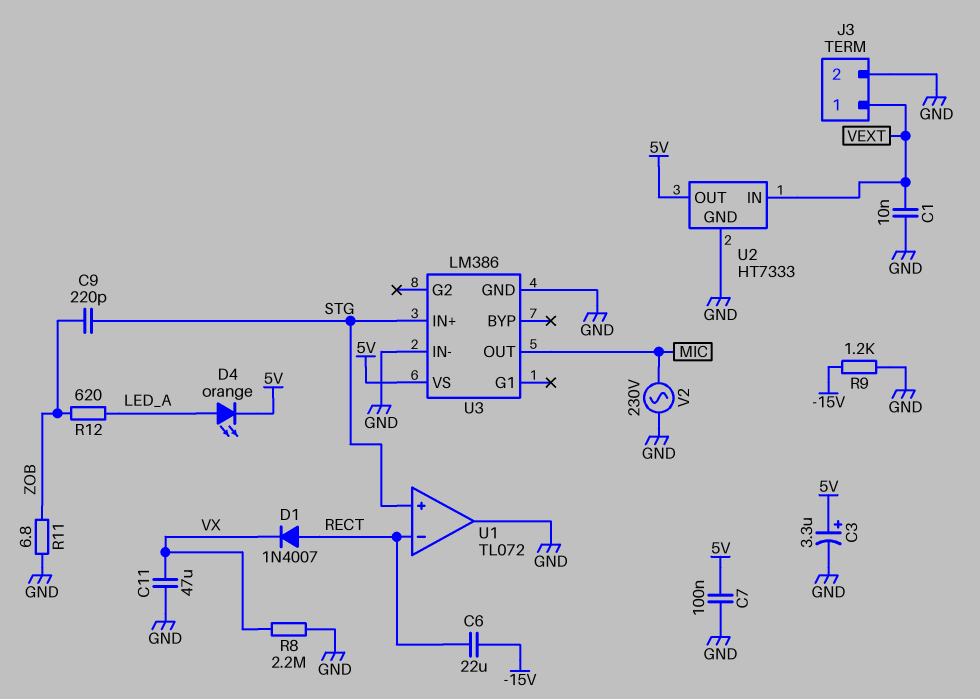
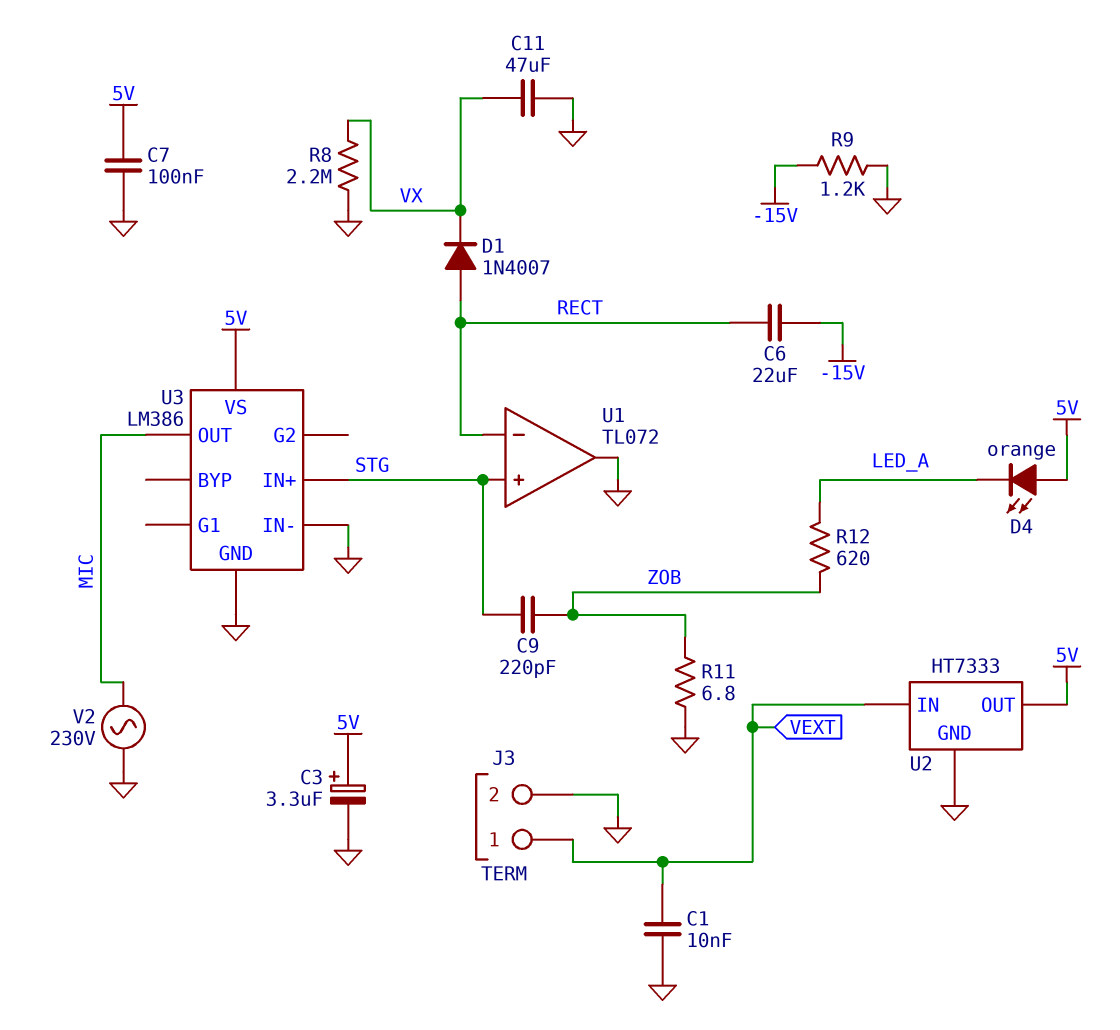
D4: LED orange (A LED_A, K 5V) -> LED orange (A 5V, K LED_A)

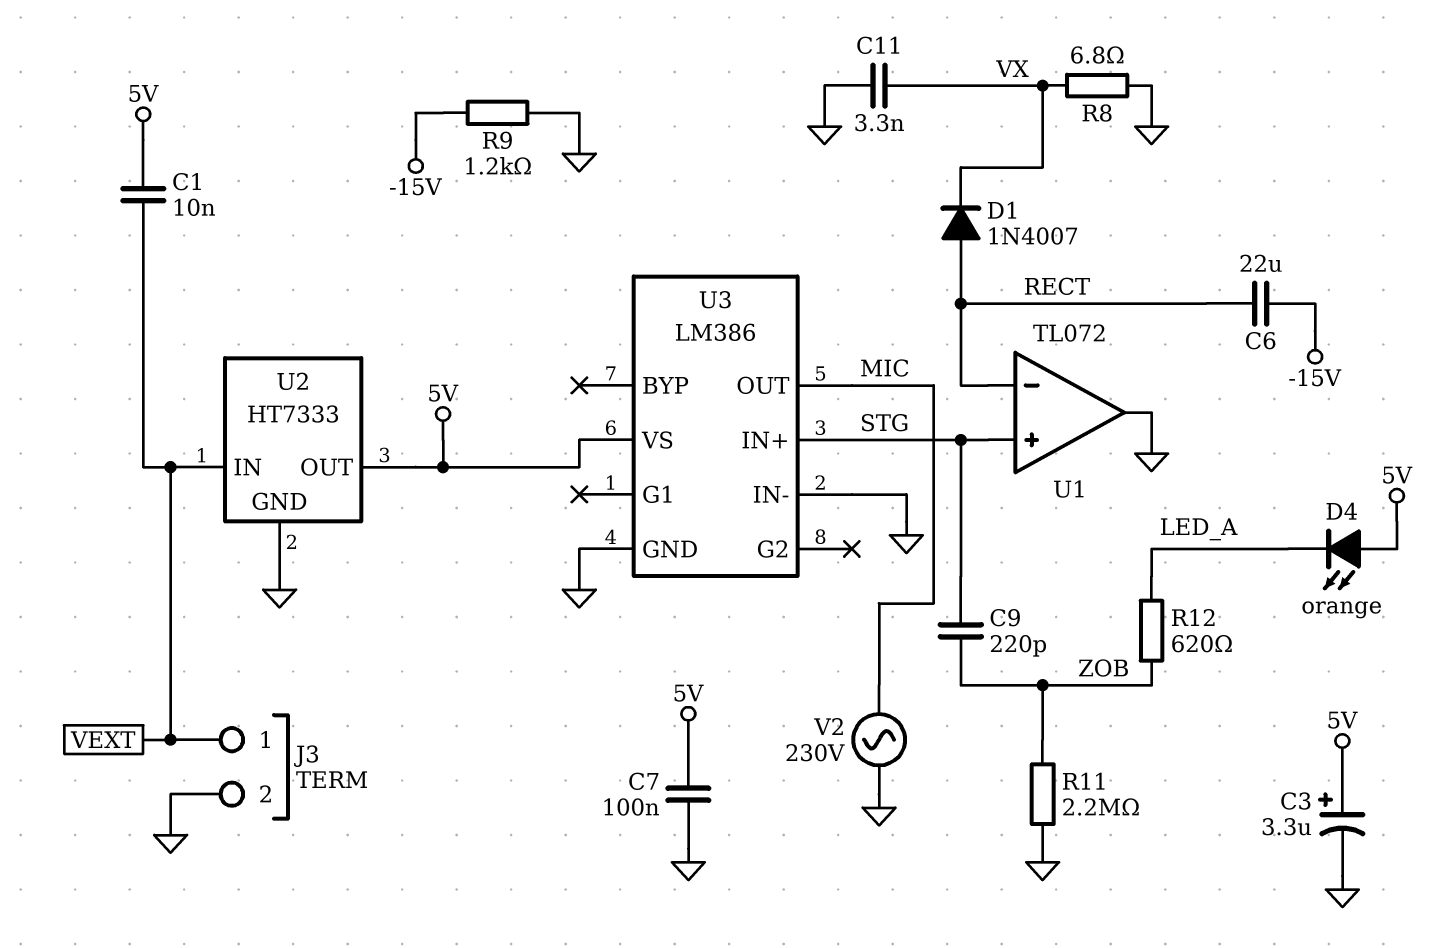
C1: 10nF (GND, VEXT) -> 10nF (5V, VEXT)
C11: 47uF (GND, VX) -> 3.3nF (GND, VX)
R8: 2.2M (GND, VX) -> 6.8 (GND, VX)
R11: 6.8 (GND, ZOB) -> 2.2M (GND, ZOB)

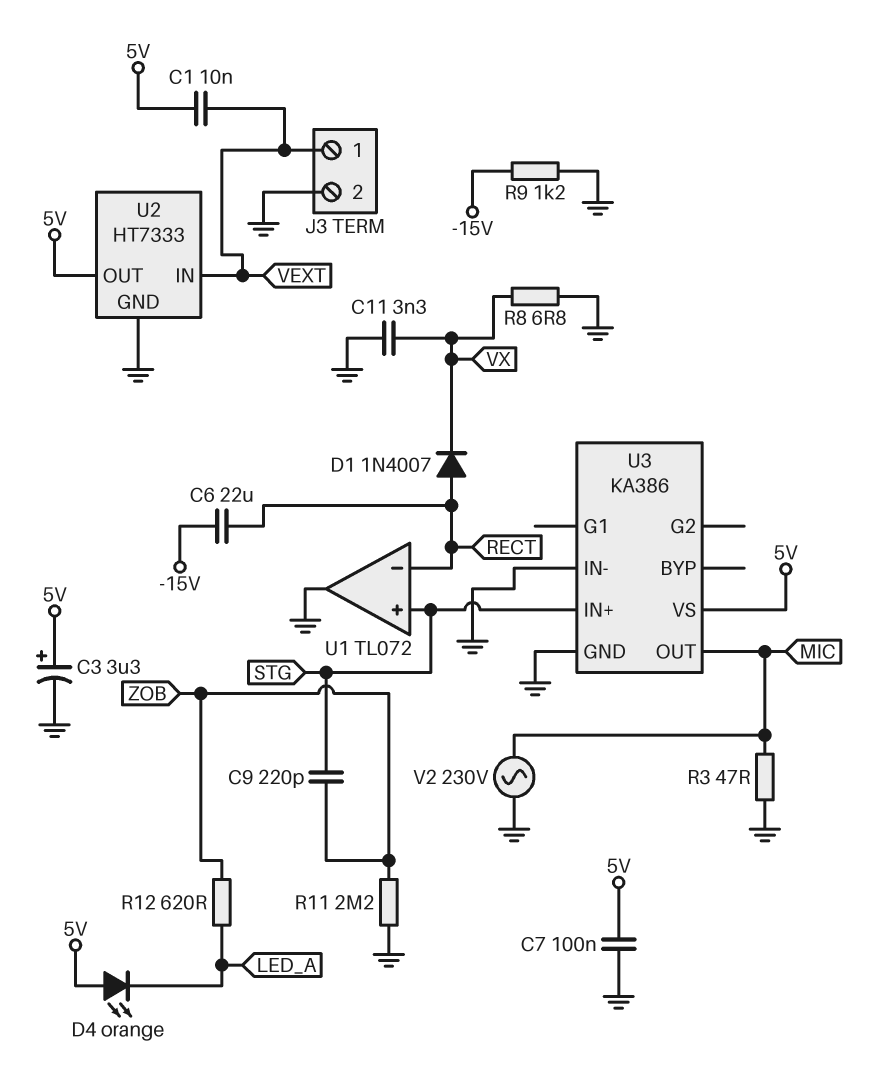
R3: none -> 47 (GND, MIC)
U3: LM386 -> KA386

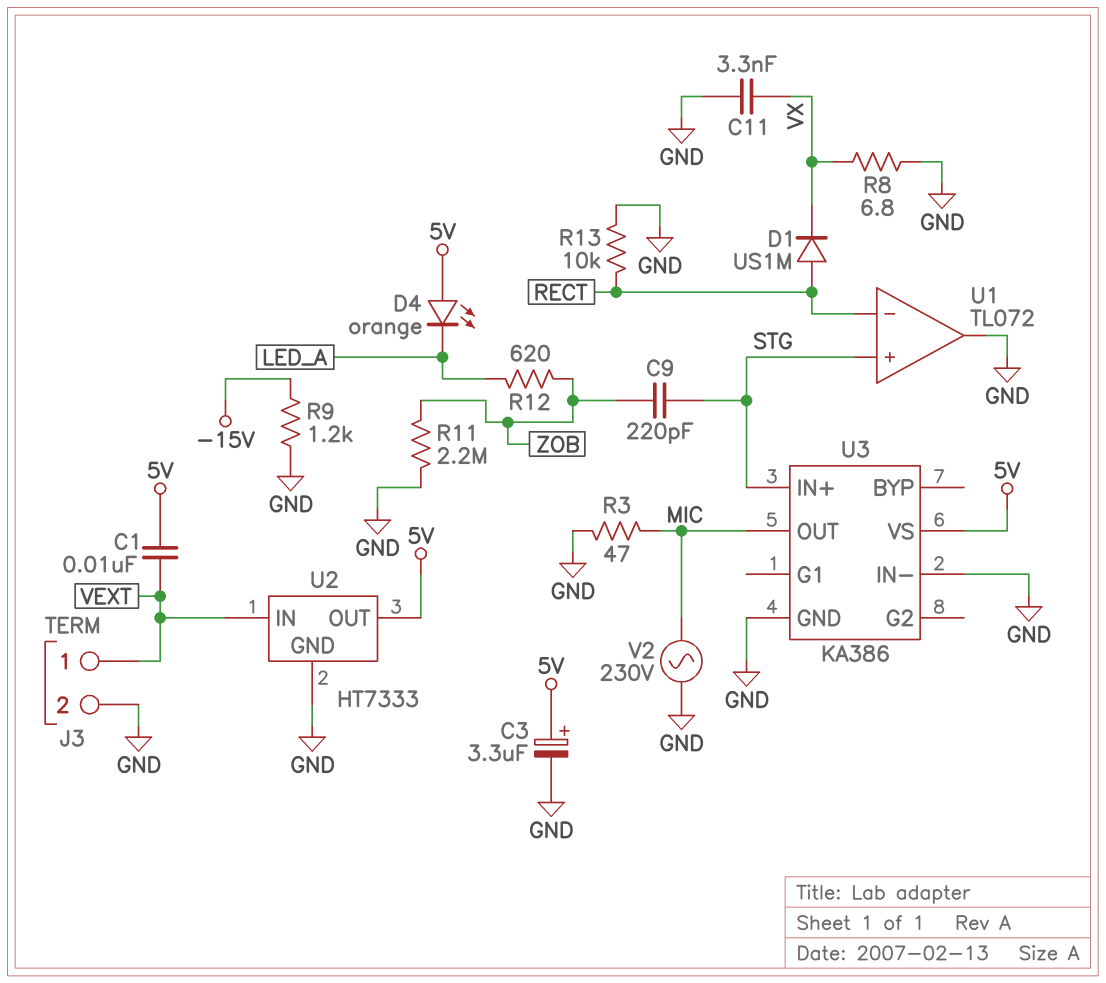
C6: 22uF (-15V, RECT) -> none
C7: 100nF (5V, GND) -> none
D1: diode 1N4007 (A RECT, K VX) -> diode US1M (A RECT, K VX)
R13: none -> 10k (GND, RECT)

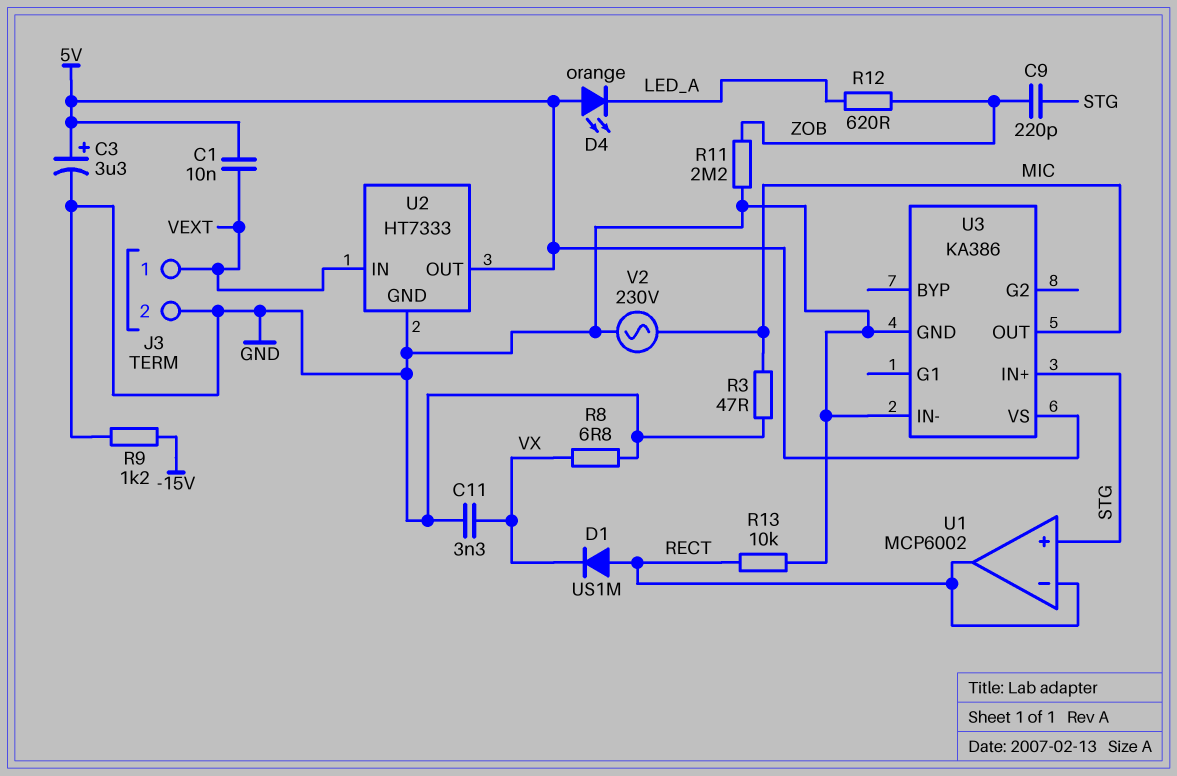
U1: TL072 -> MCP6002
U1 pin out: GND -> RECT

